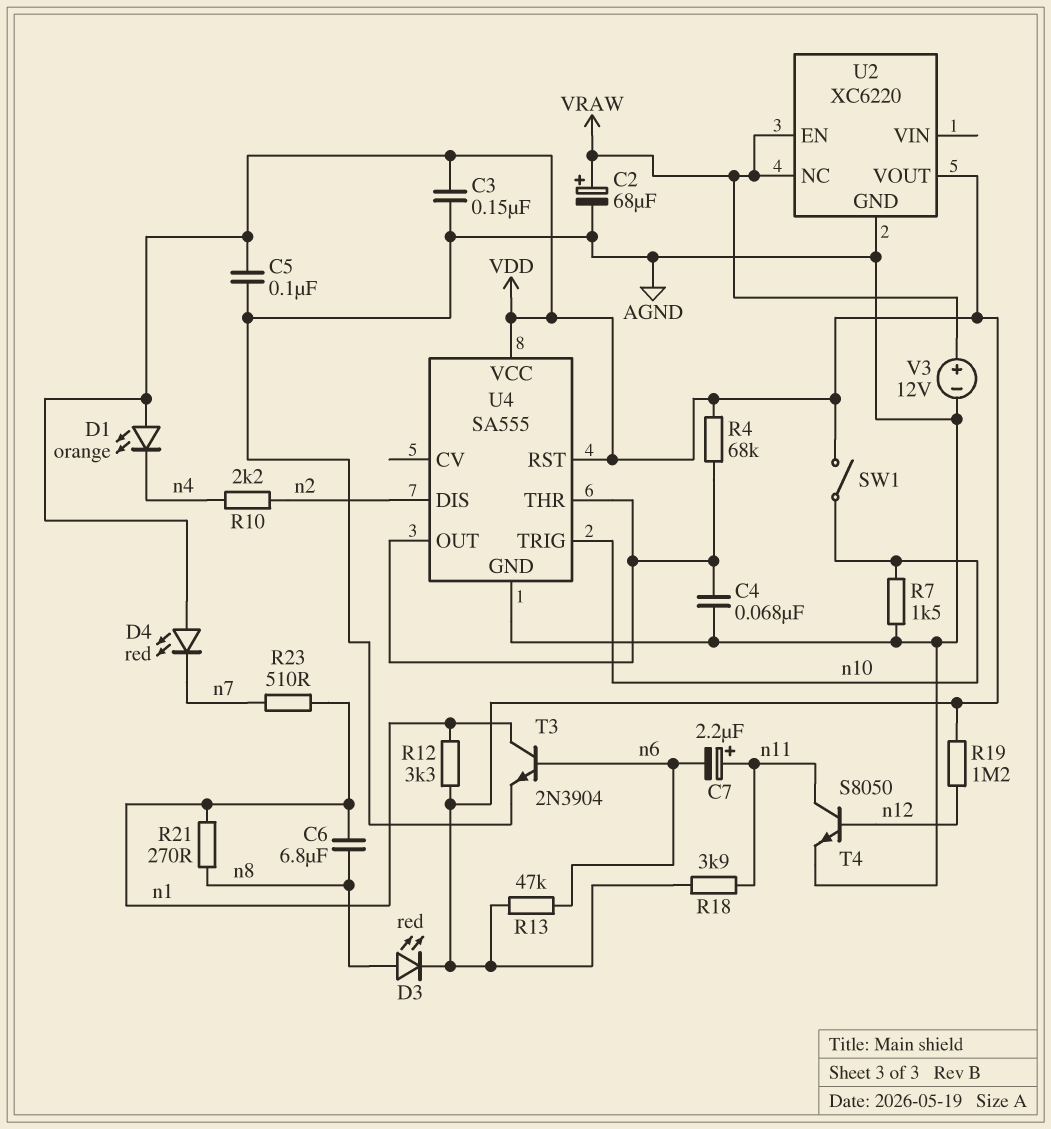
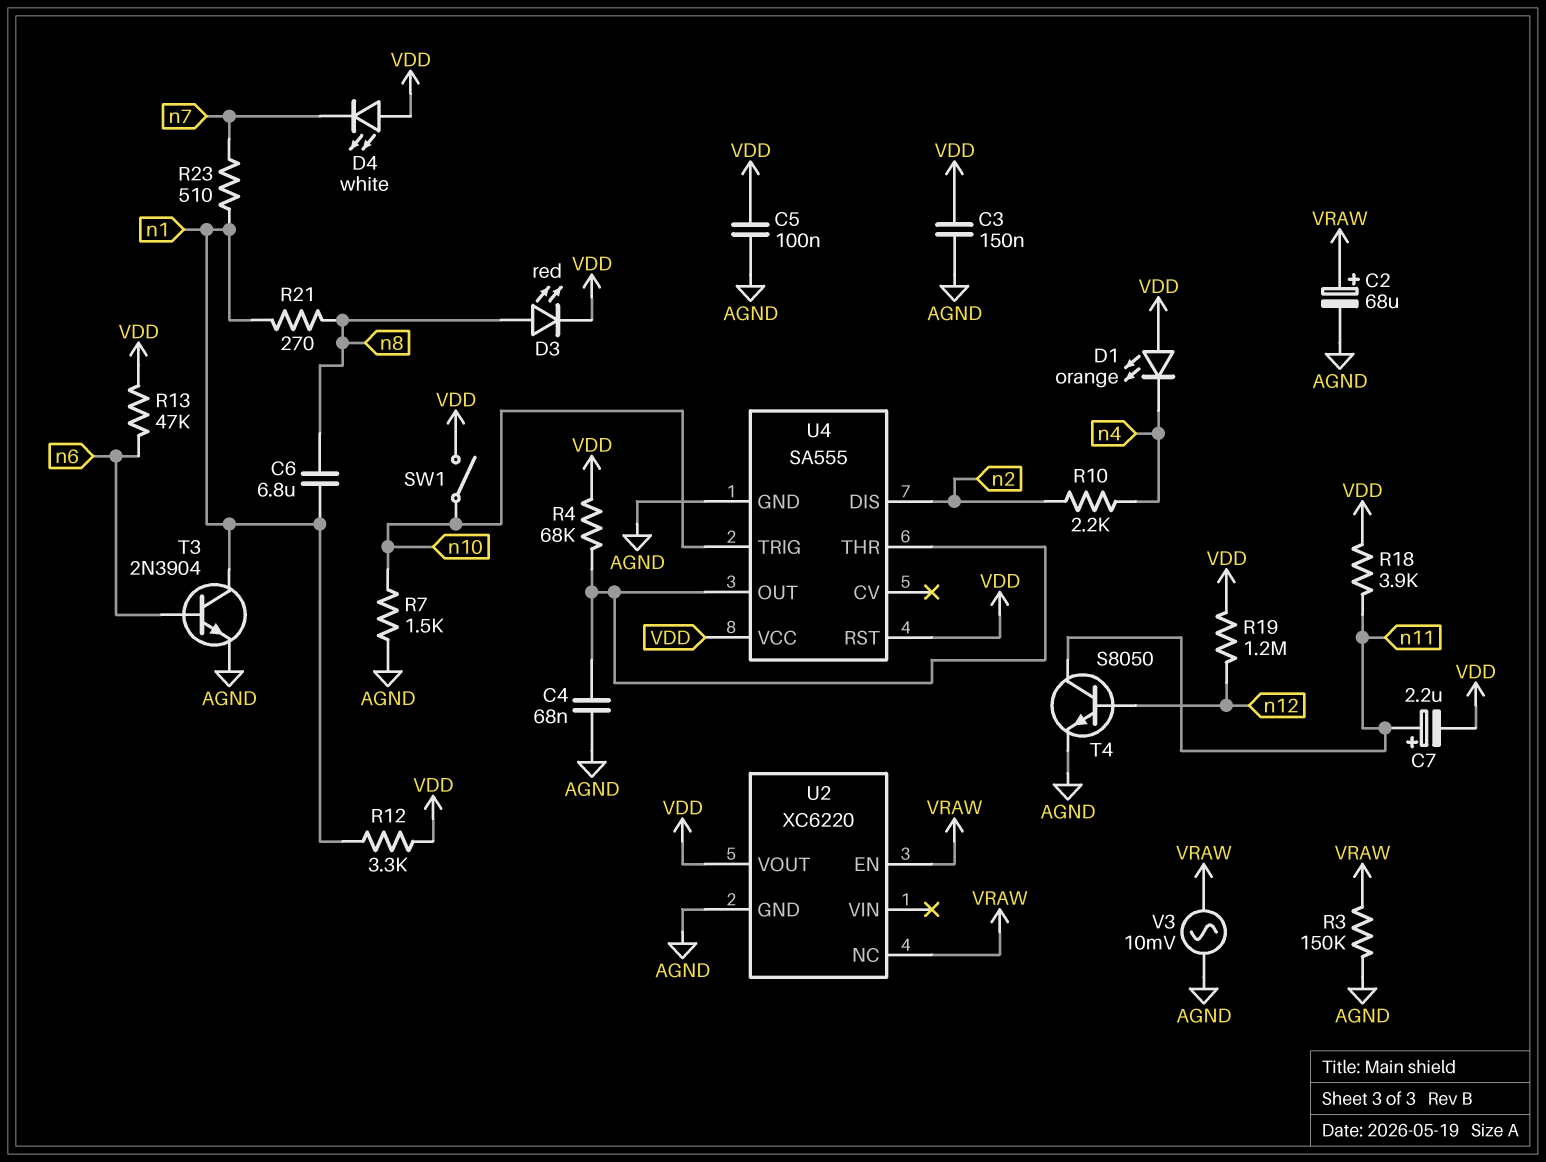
C7: 2.2uF (plus n11, minus n6) -> 2.2uF (plus n11, minus VDD)
D4: LED red (A VDD, K n7) -> LED white (A VDD, K n7)
R3: none -> 150k (AGND, VRAW)
V3: 12V (plus VRAW, minus AGND) -> AC 10mV (AGND, VRAW)

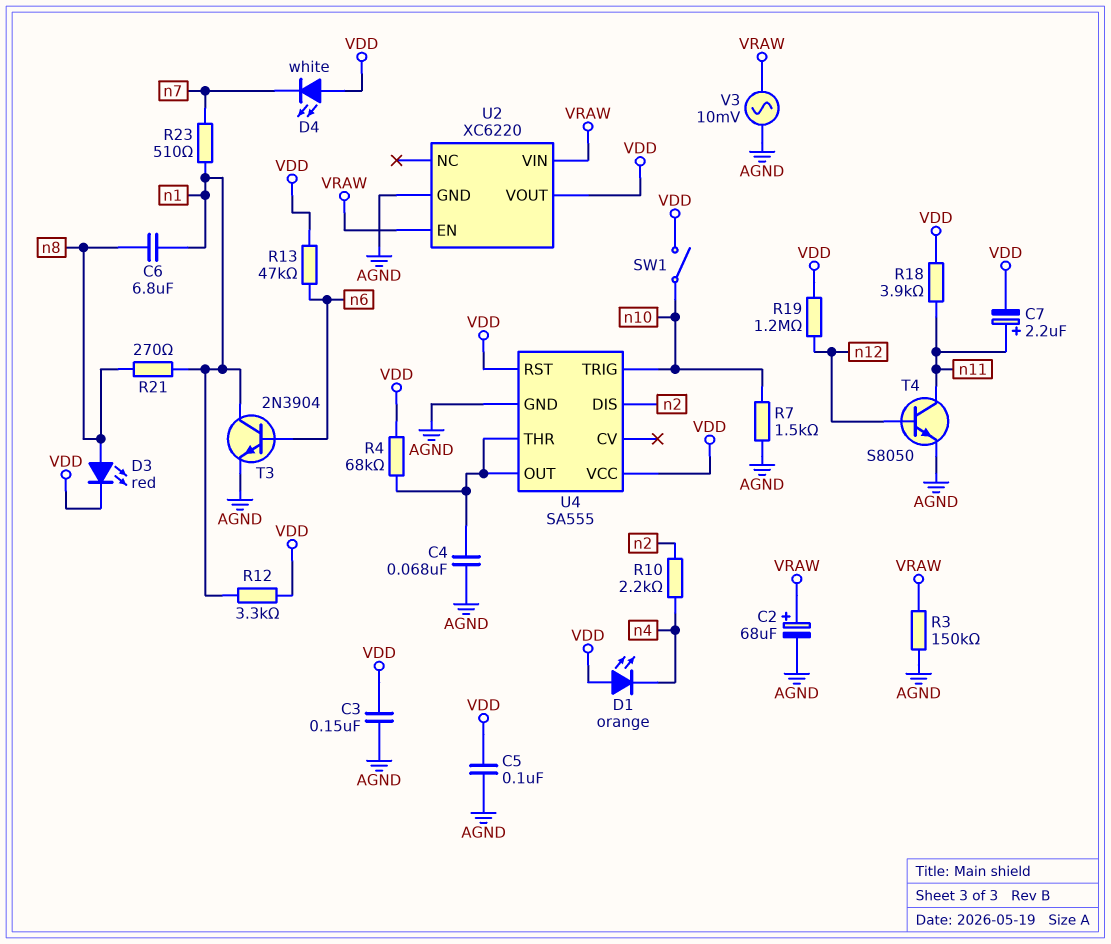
U2 pin NC: VRAW -> none
U2 pin VIN: none -> VRAW

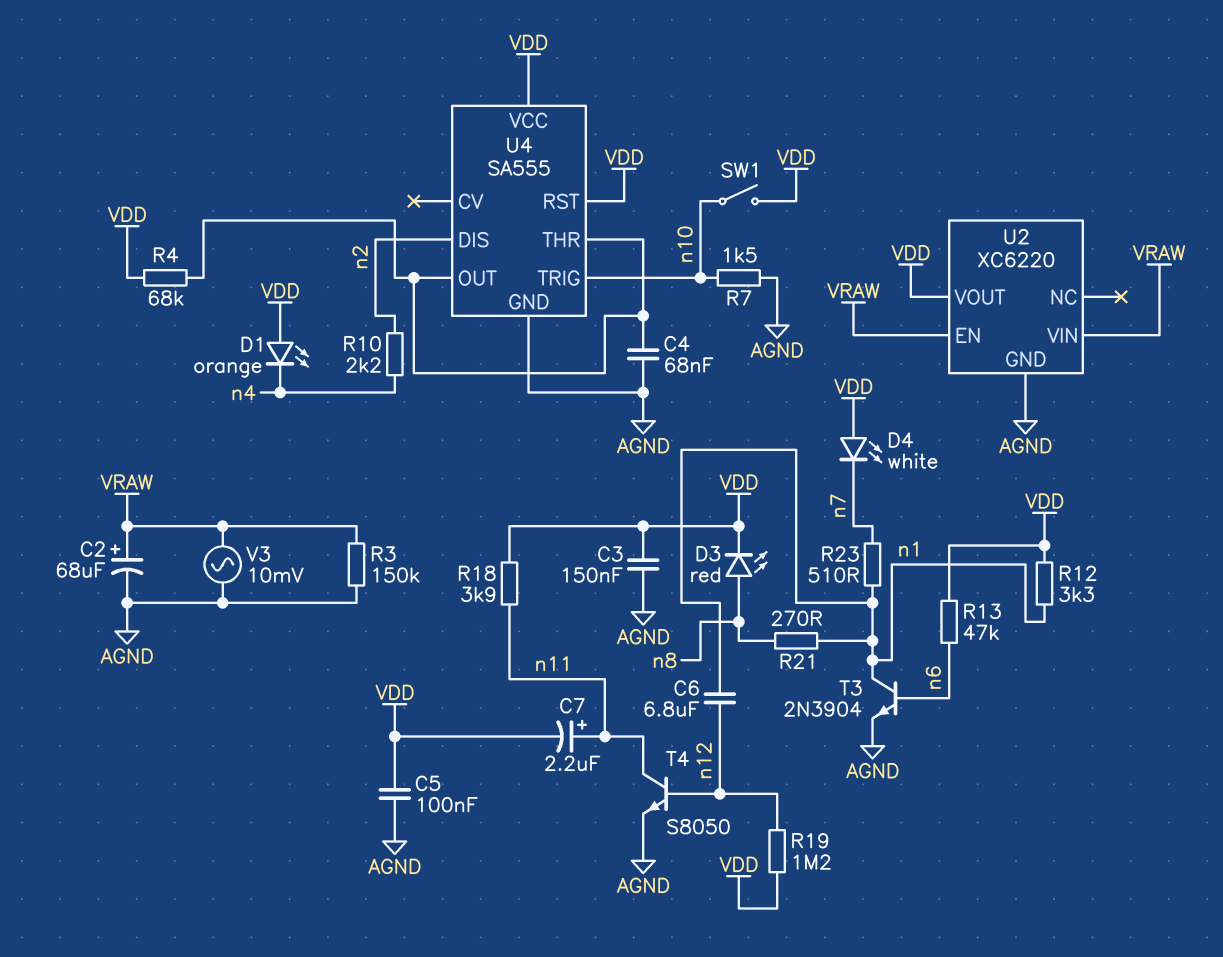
C6: 6.8uF (n1, n8) -> 6.8uF (n1, n12)

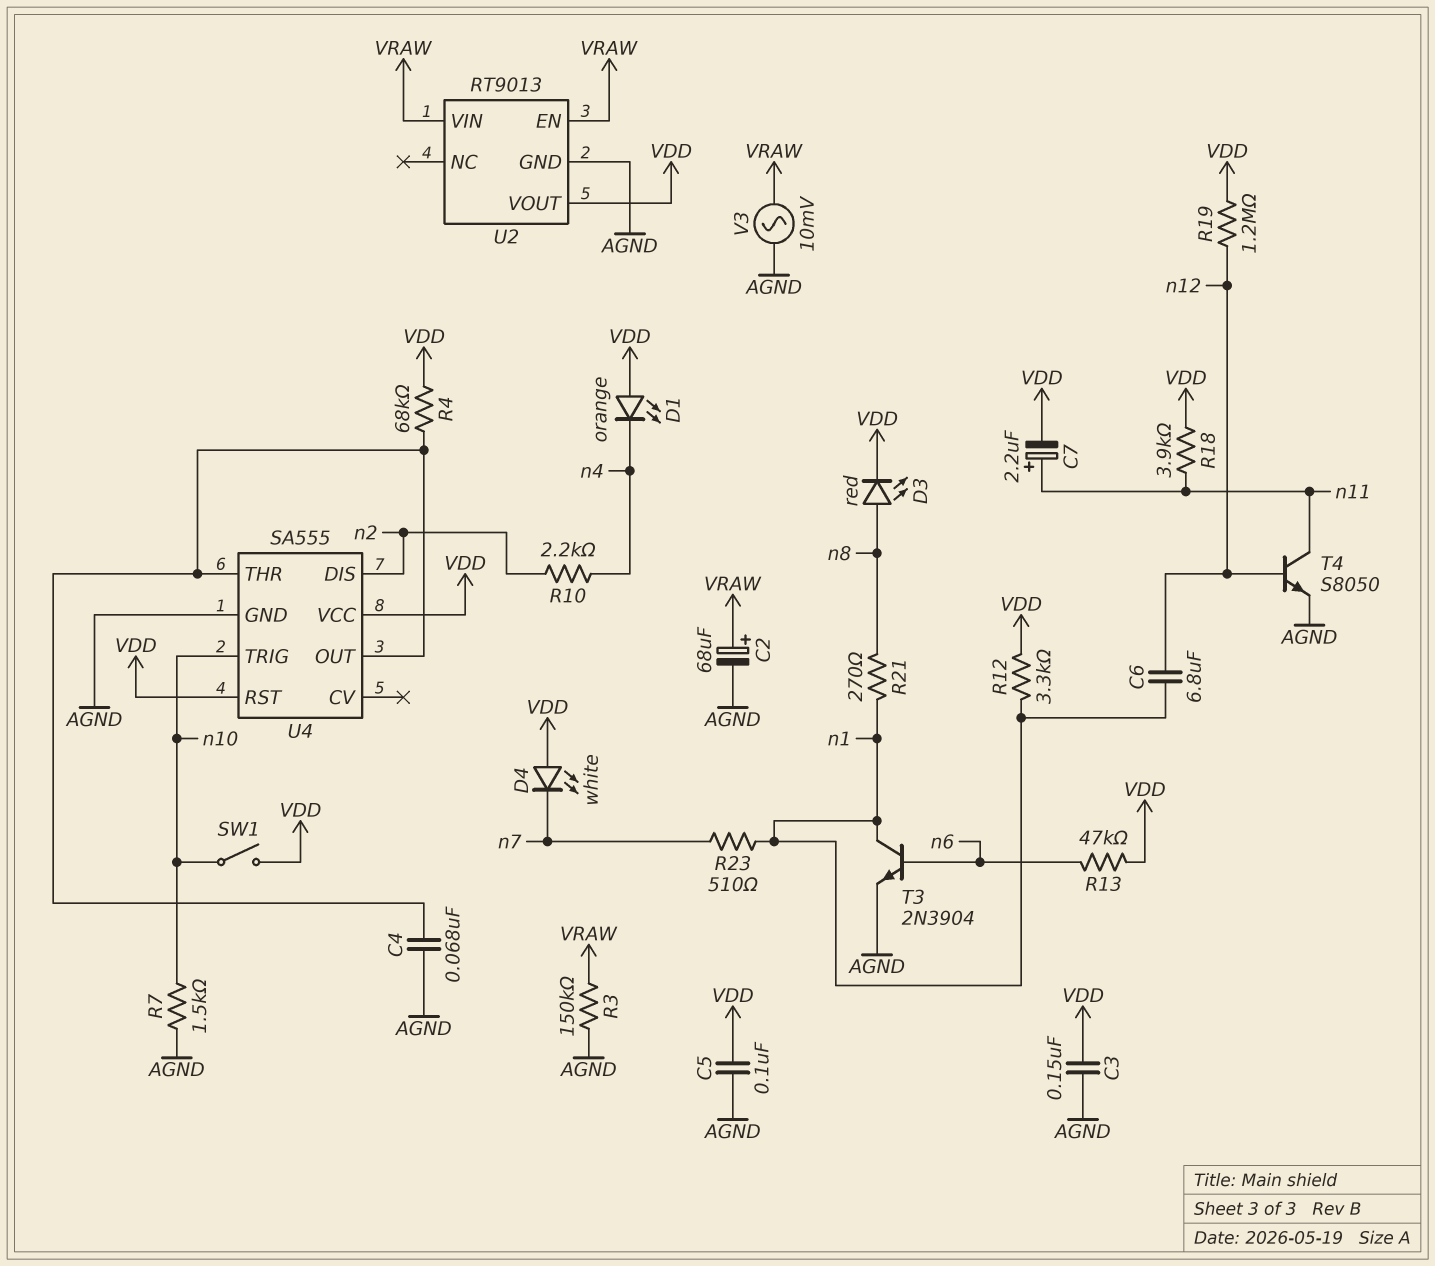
U2: XC6220 -> RT9013

